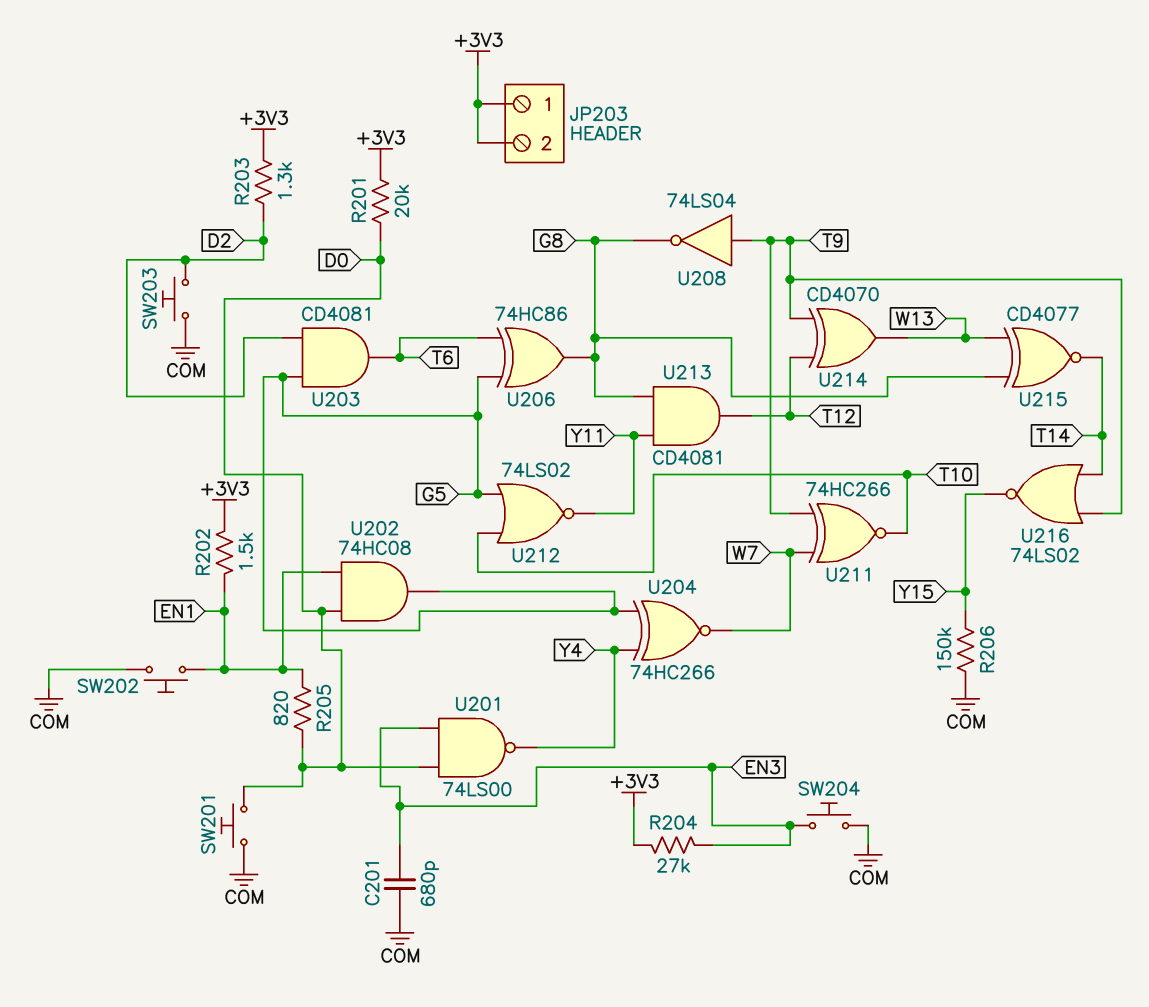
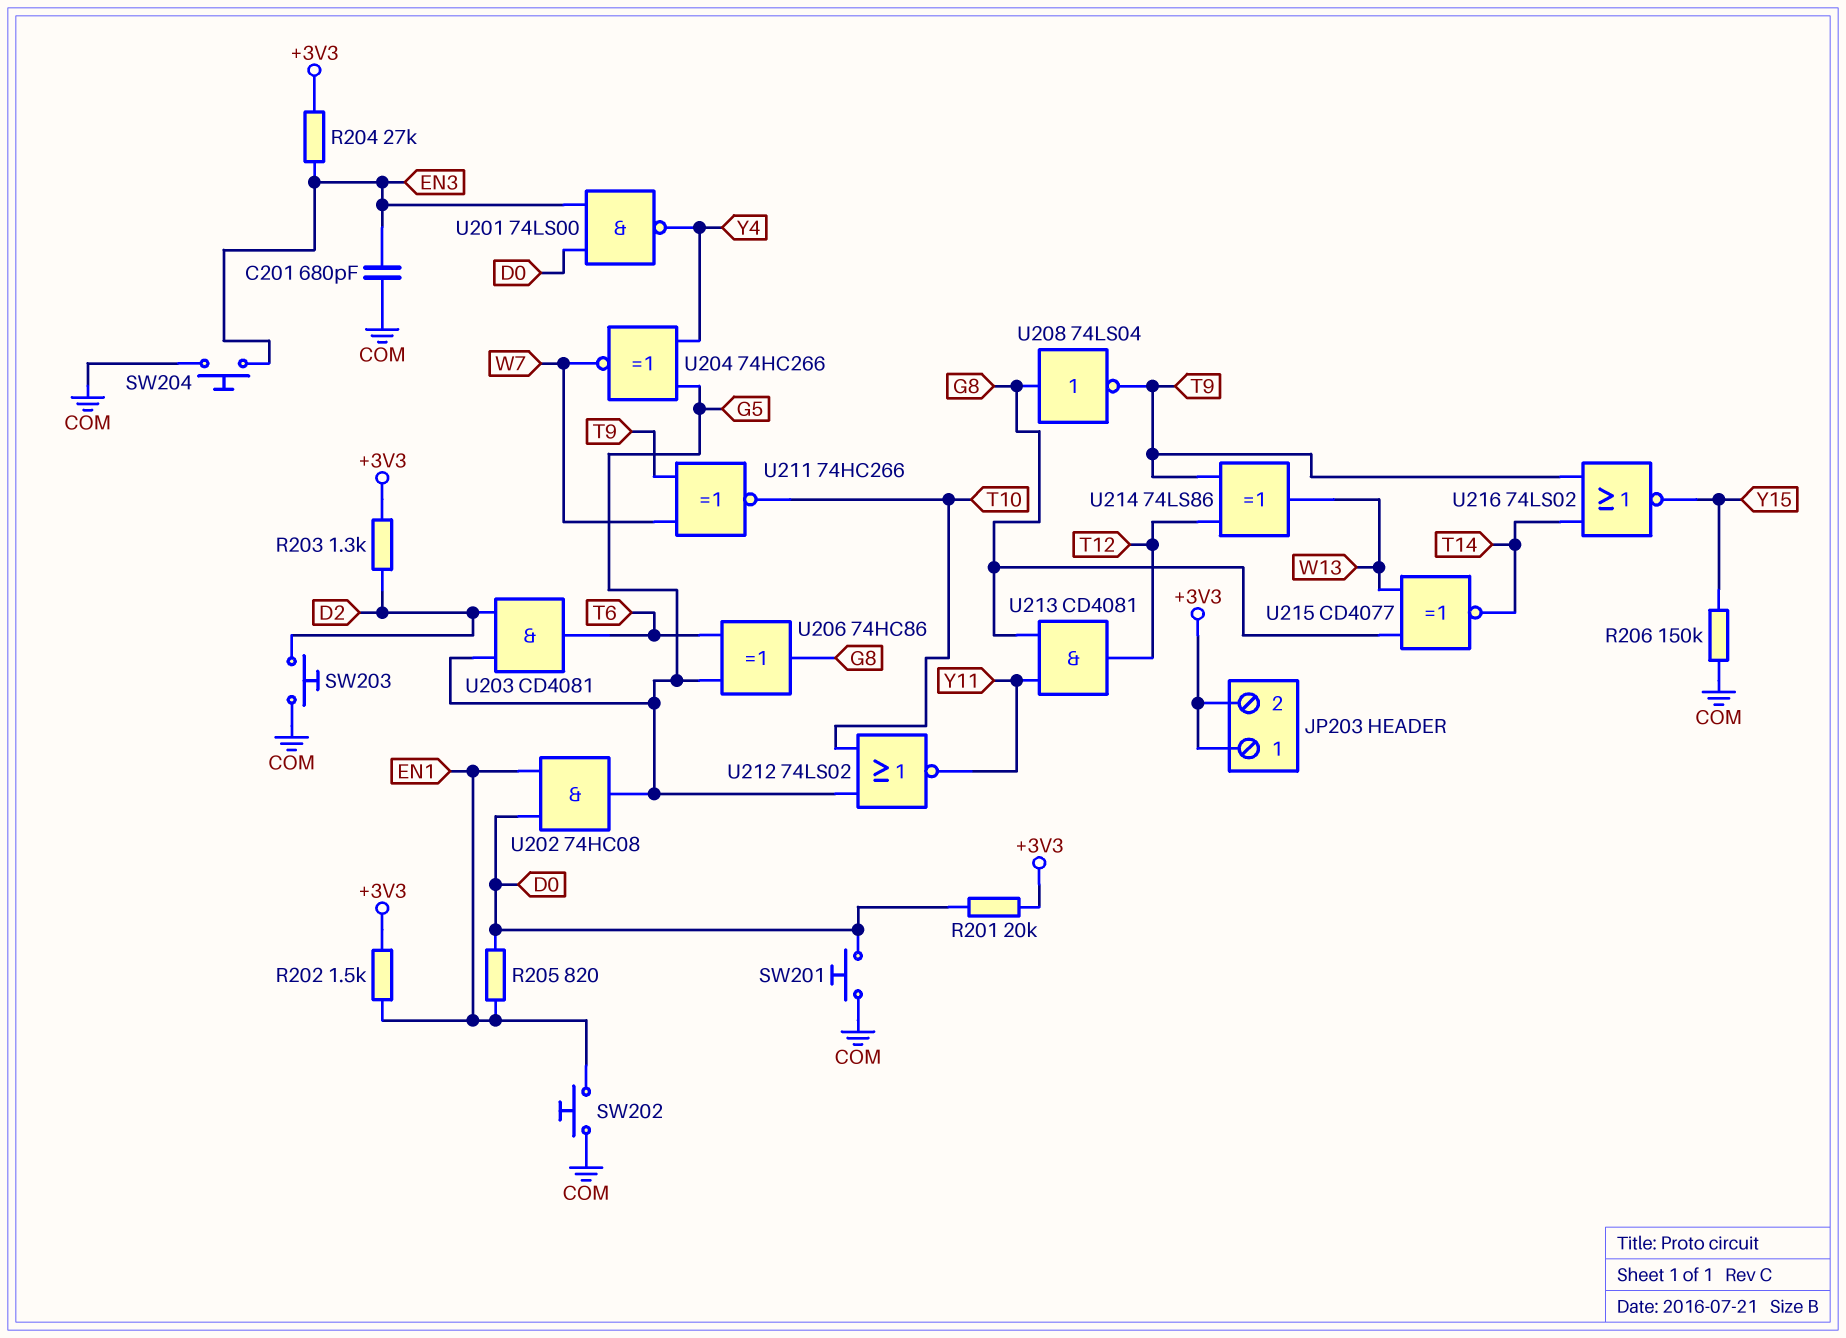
U208: NOT 74LS04 (in T9, out G8) -> NOT 74LS04 (in G8, out T9)
U214: XOR CD4070 (in T9, in T12, out W13) -> XOR 74LS86 (in T9, in T12, out W13)

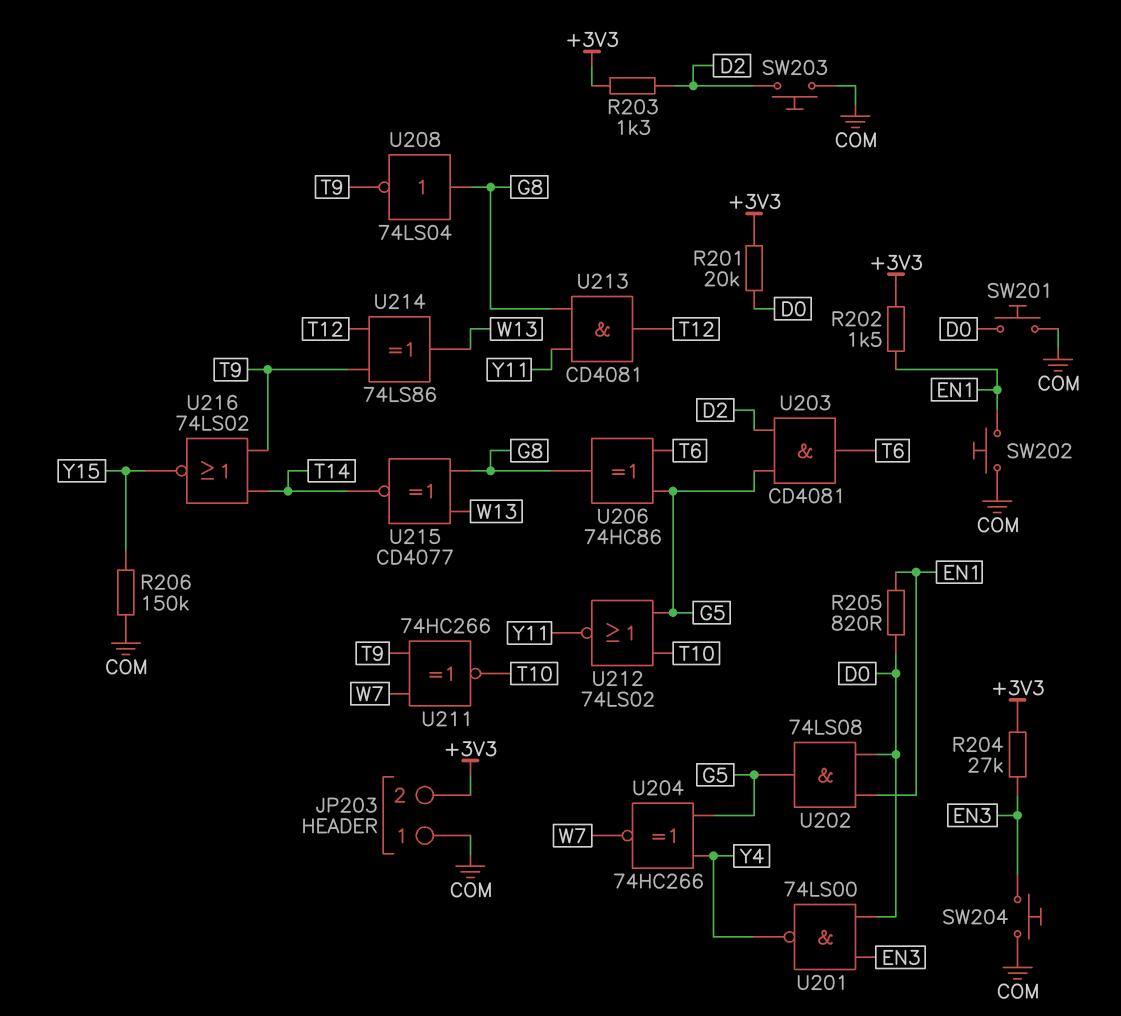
C201: 680pF (COM, EN3) -> none
JP203 pin 1: +3V3 -> COM
U202: AND 74HC08 (in D0, in EN1, out G5) -> AND 74LS08 (in D0, in EN1, out G5)

